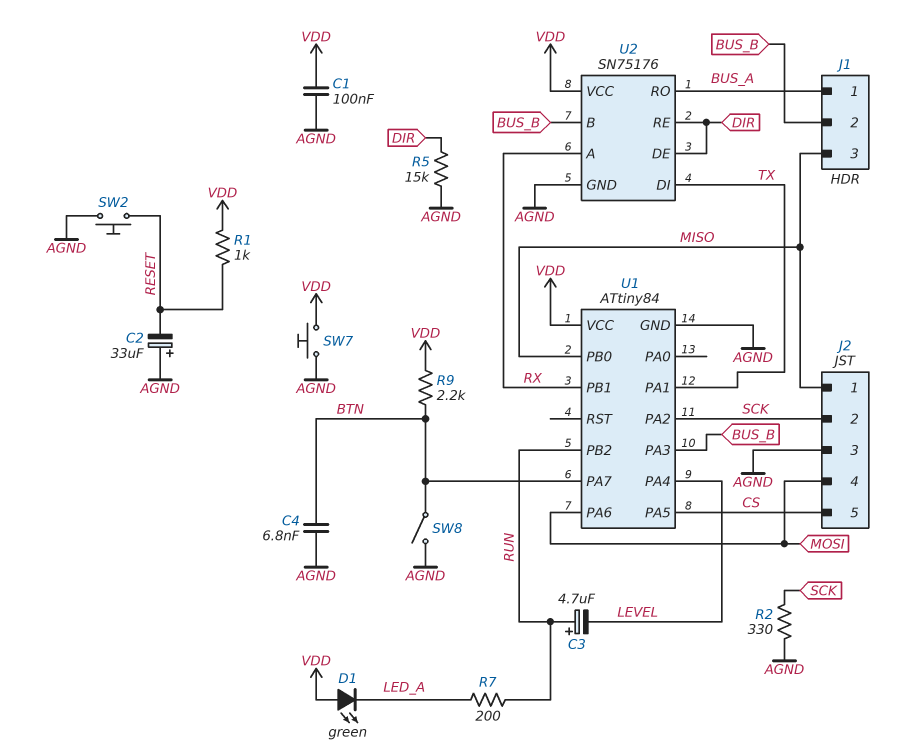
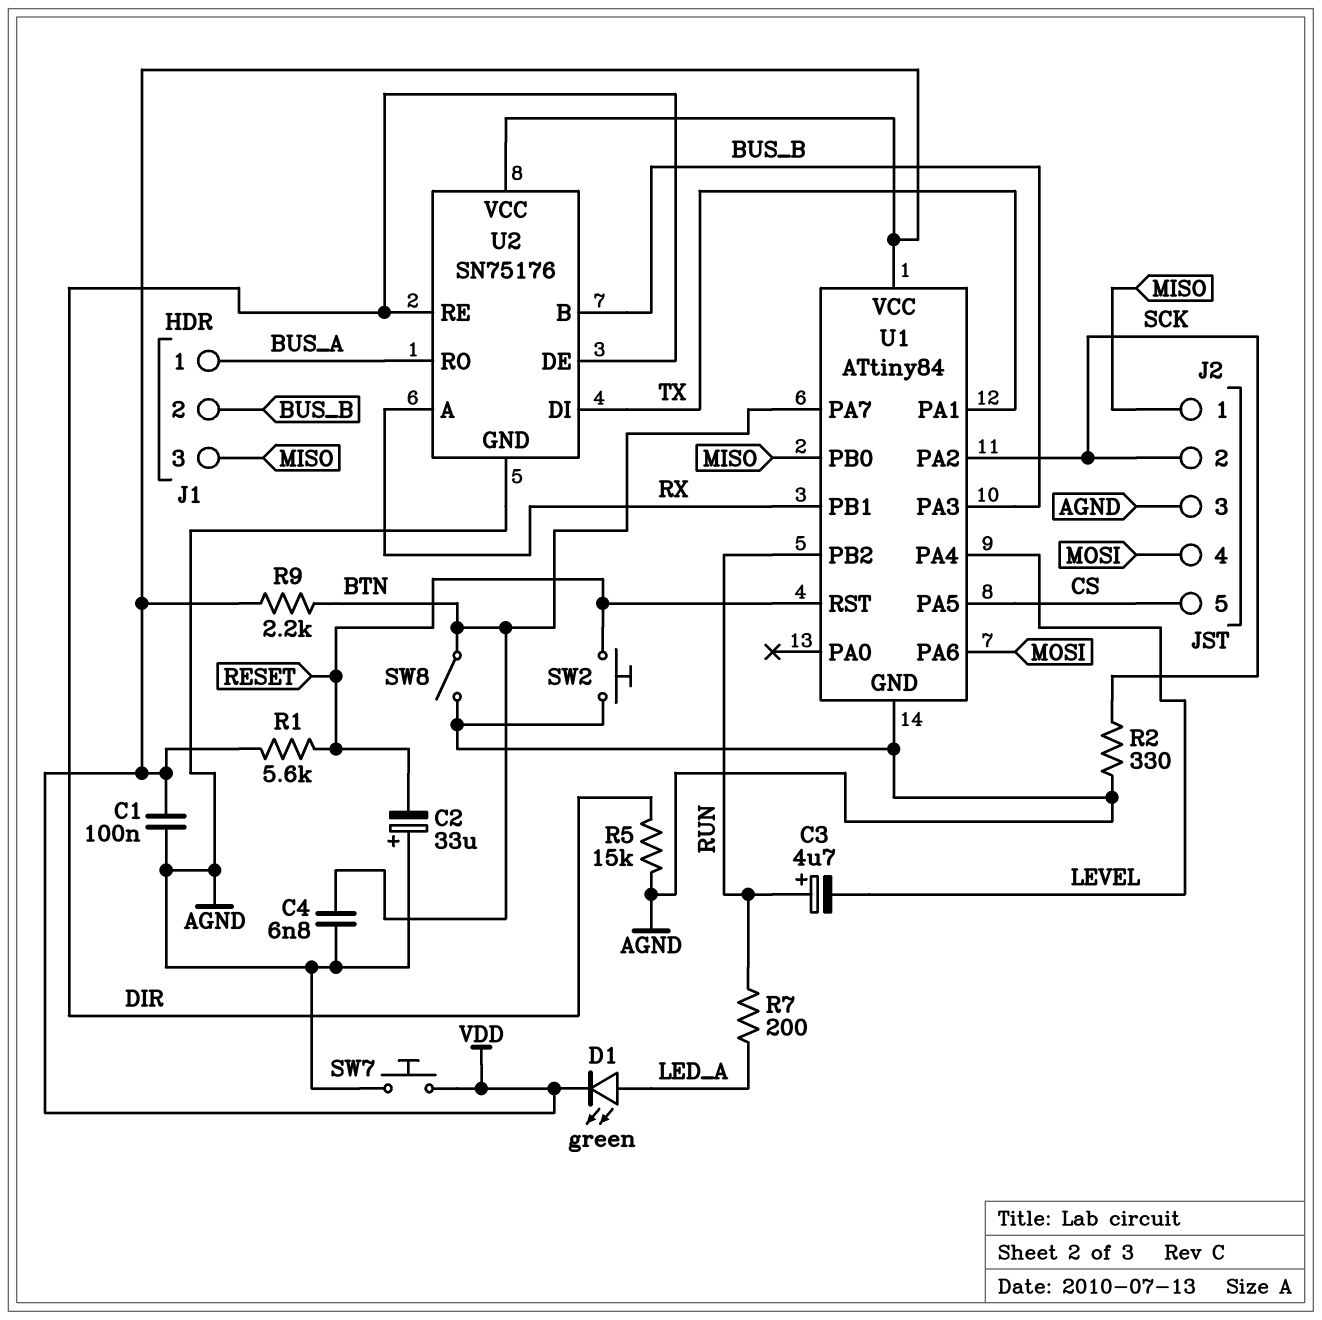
D1: LED green (A VDD, K LED_A) -> LED green (A LED_A, K VDD)
R1: 1k (RESET, VDD) -> 5.6k (RESET, VDD)
U1 pin RST: none -> RESET

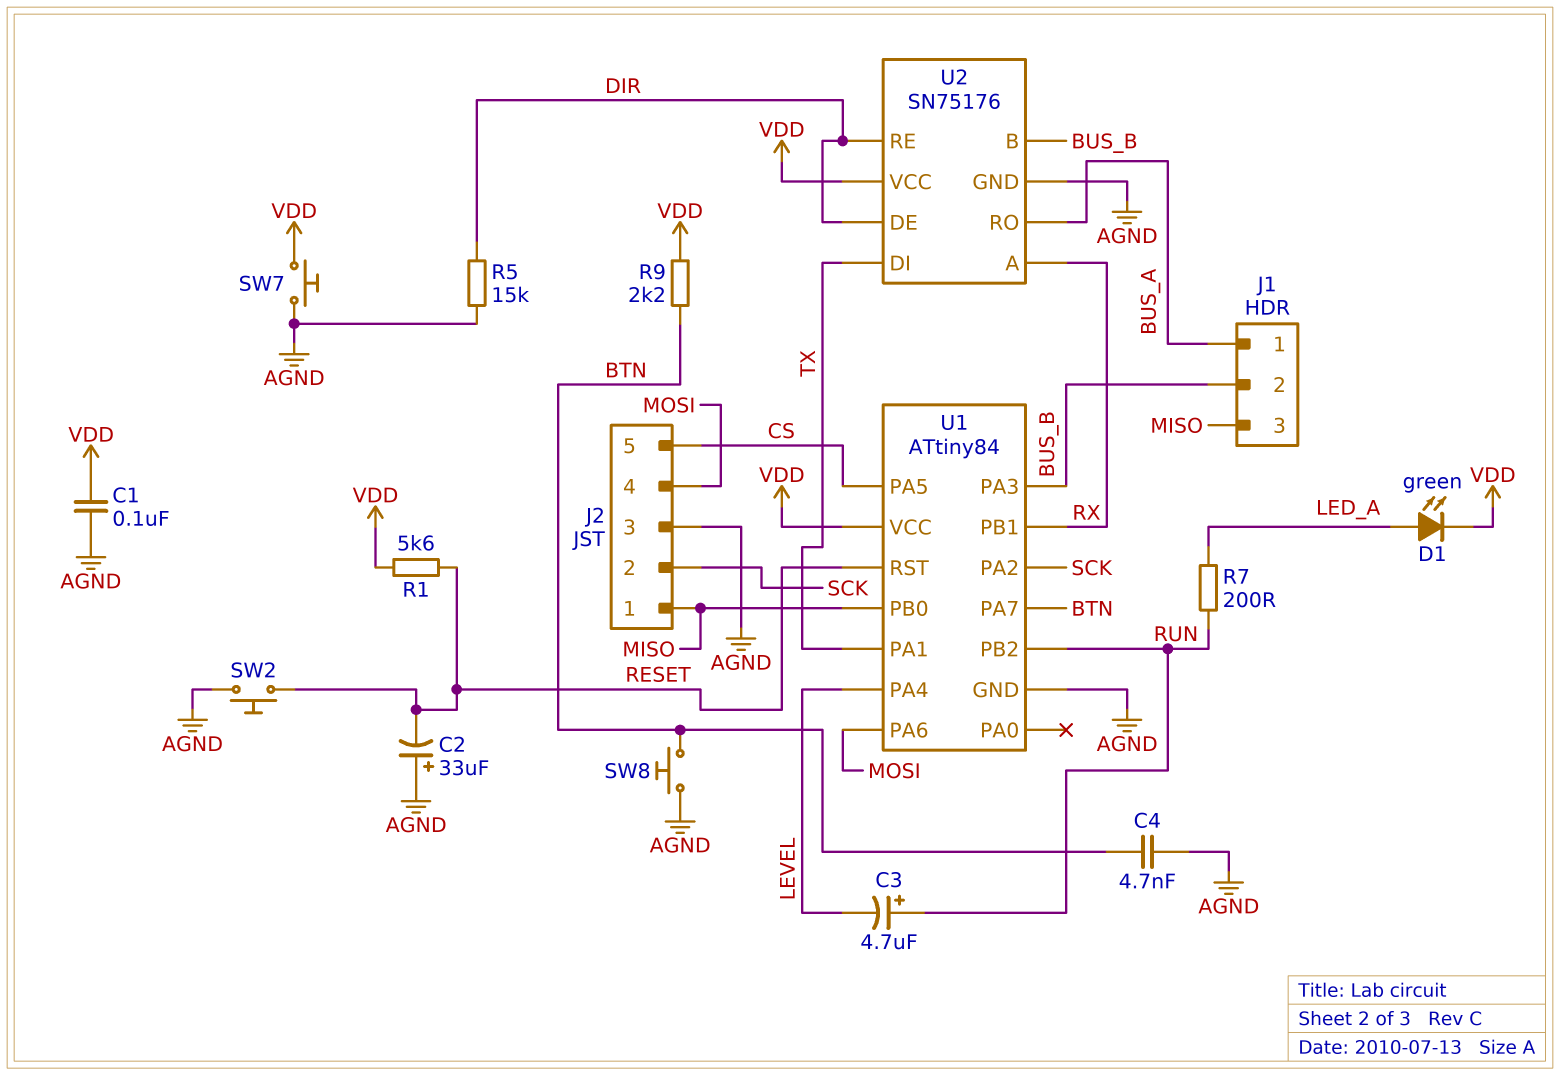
C4: 6.8nF (AGND, BTN) -> 4.7nF (AGND, BTN)
R2: 330 (AGND, SCK) -> none
SW8: switch (AGND, BTN) -> button (AGND, BTN)

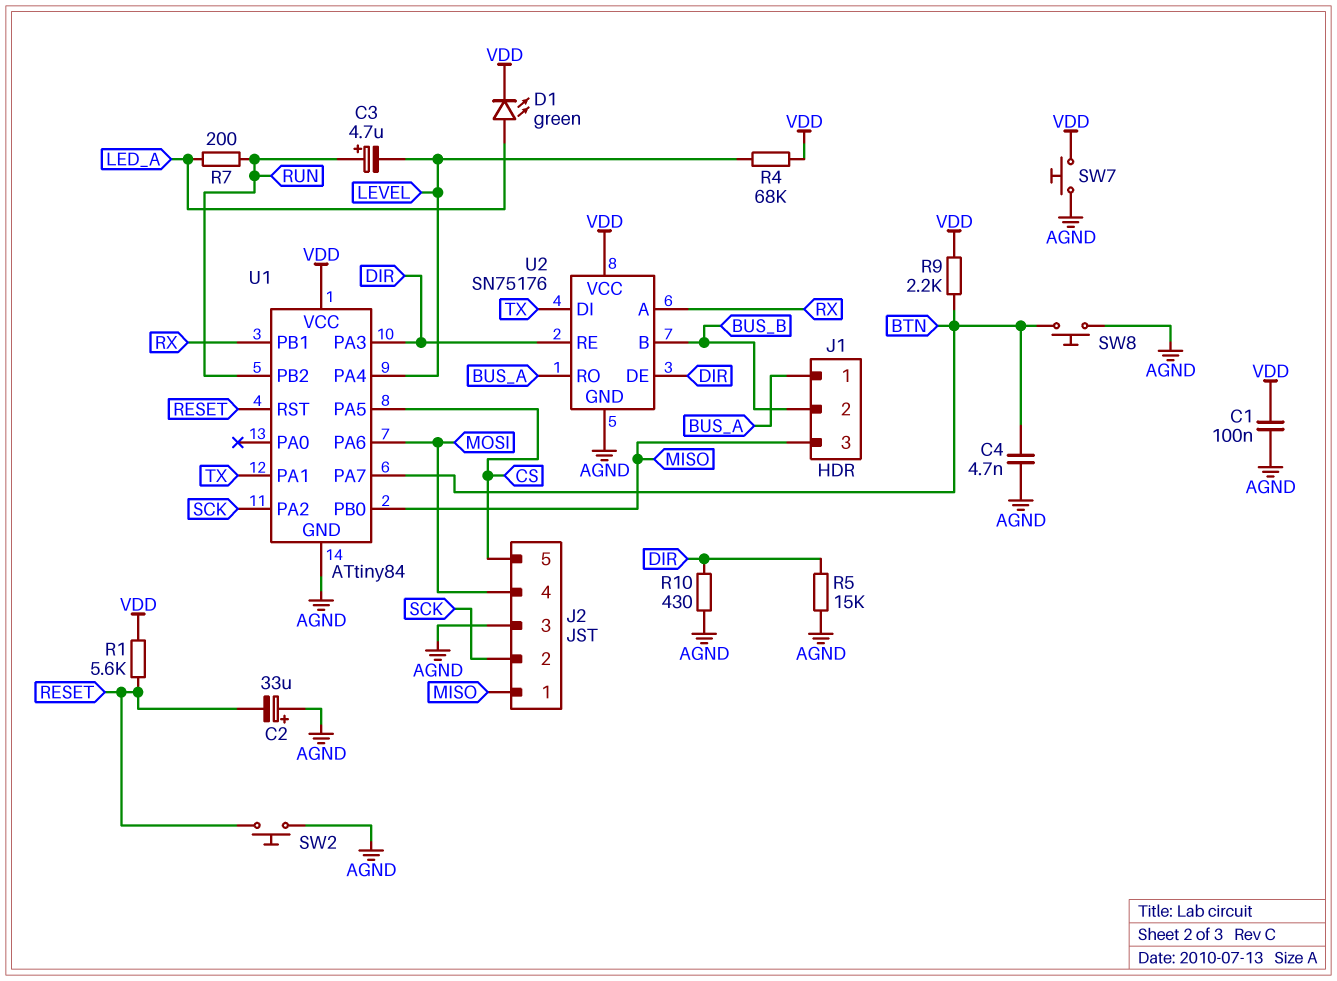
R4: none -> 68k (LEVEL, VDD)
R10: none -> 430 (AGND, DIR)
U1 pin PA3: BUS_B -> DIR

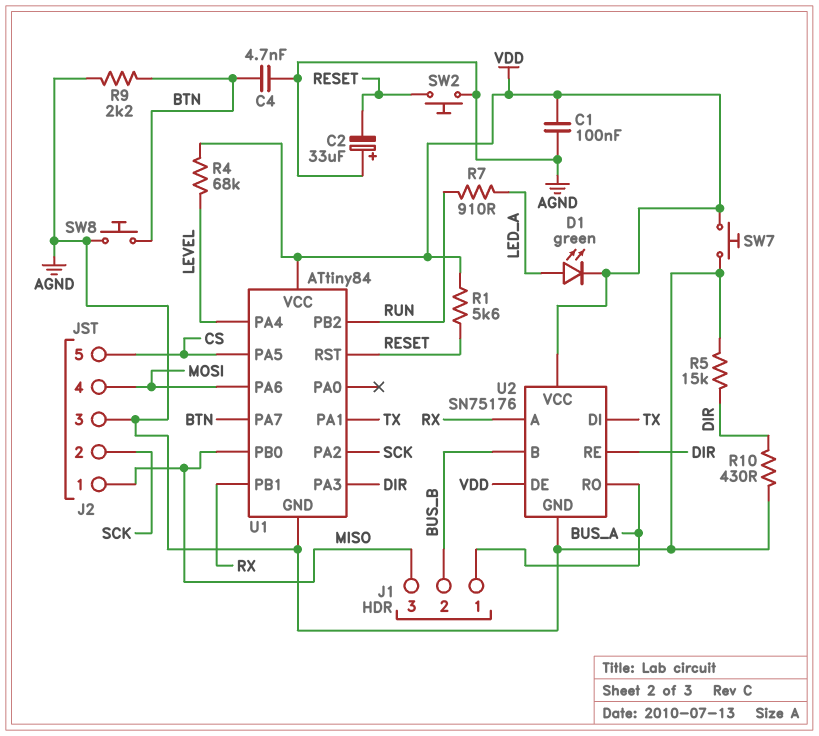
C3: 4.7uF (plus RUN, minus LEVEL) -> none
R7: 200 (LED_A, RUN) -> 910 (LED_A, RUN)
R9: 2.2k (BTN, VDD) -> 2.2k (AGND, BTN)
U2 pin DE: DIR -> VDD

